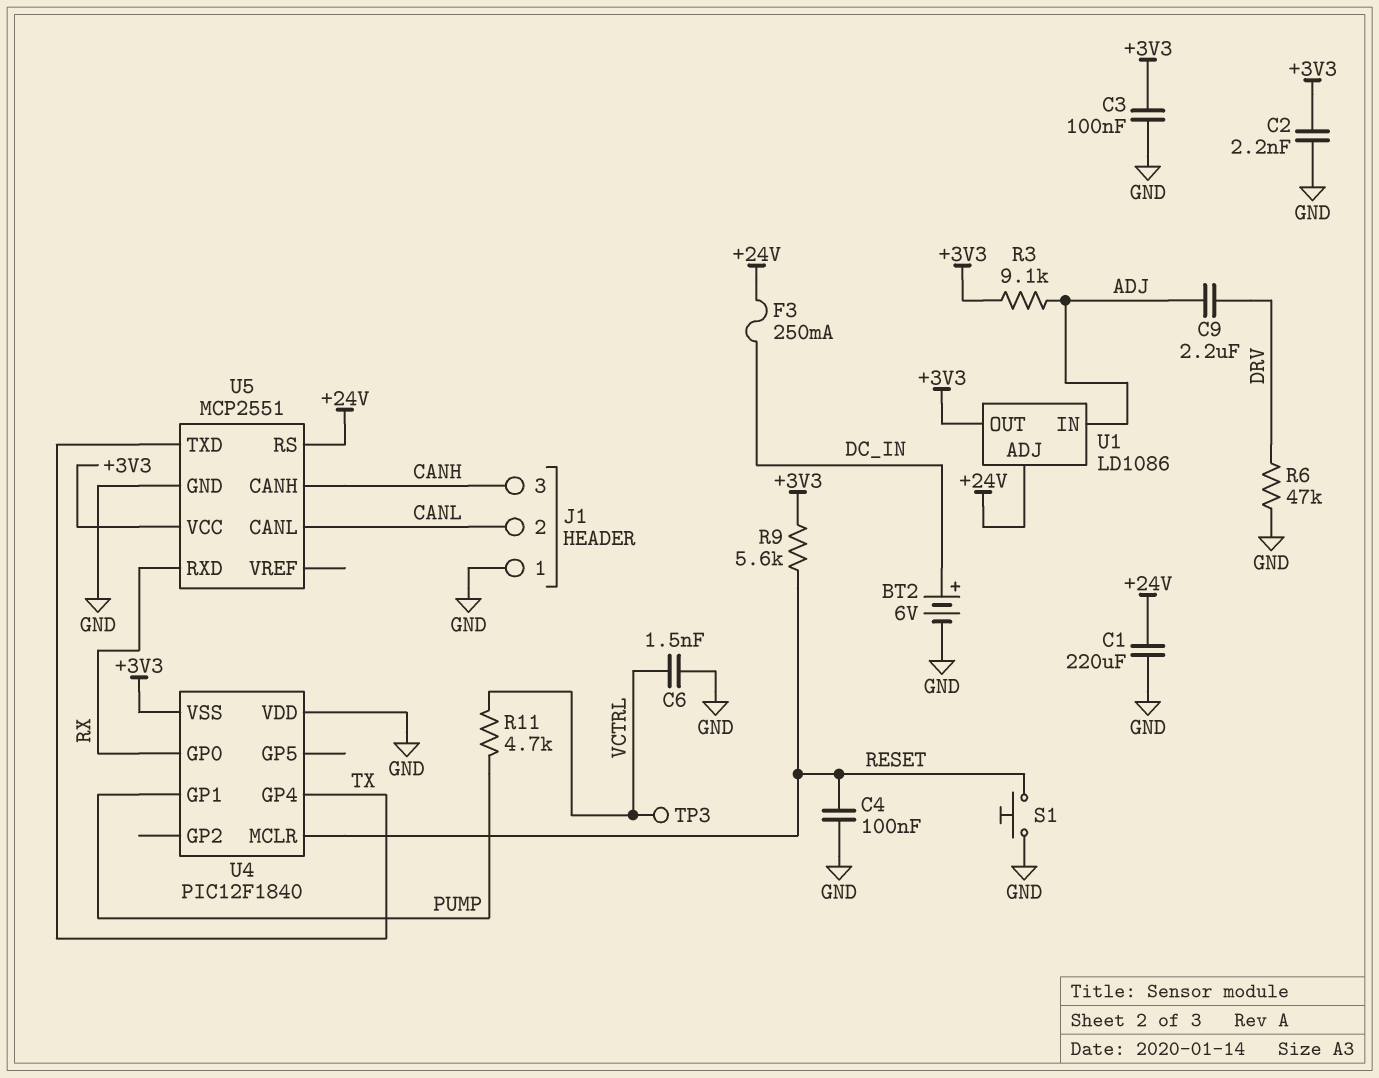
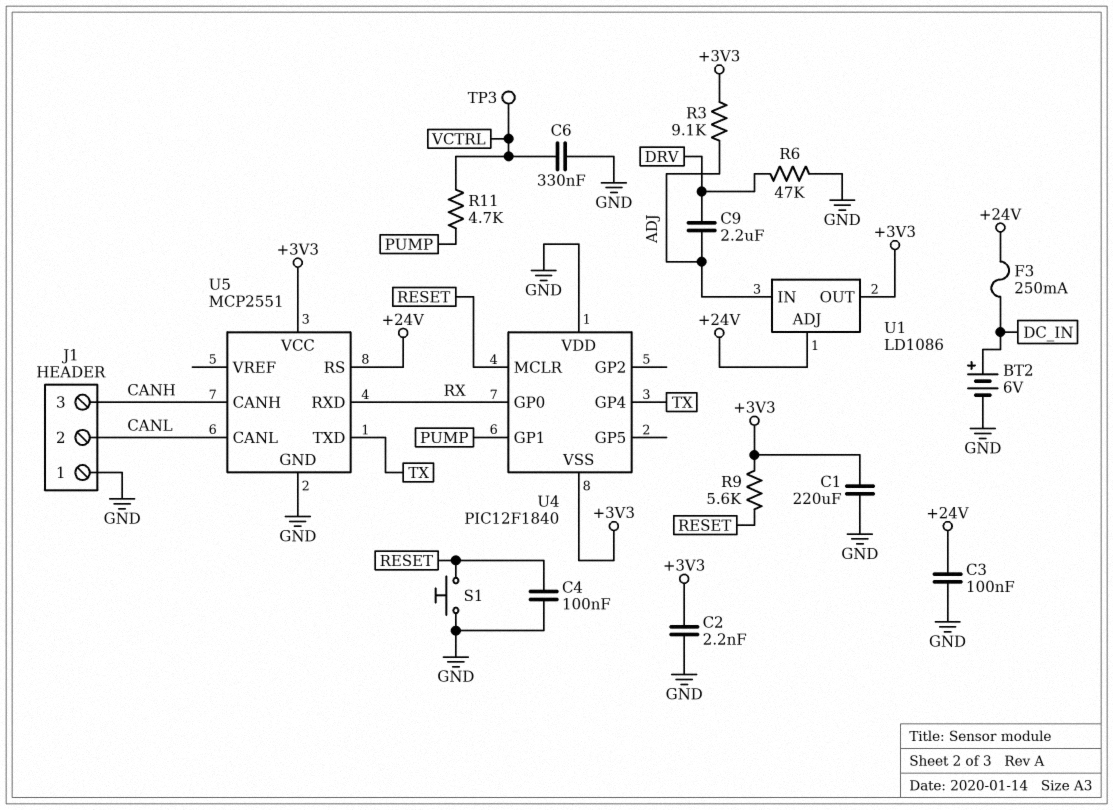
C1: 220uF (+24V, GND) -> 220uF (+3V3, GND)
C3: 100nF (+3V3, GND) -> 100nF (+24V, GND)
C6: 1.5nF (GND, VCTRL) -> 330nF (GND, VCTRL)

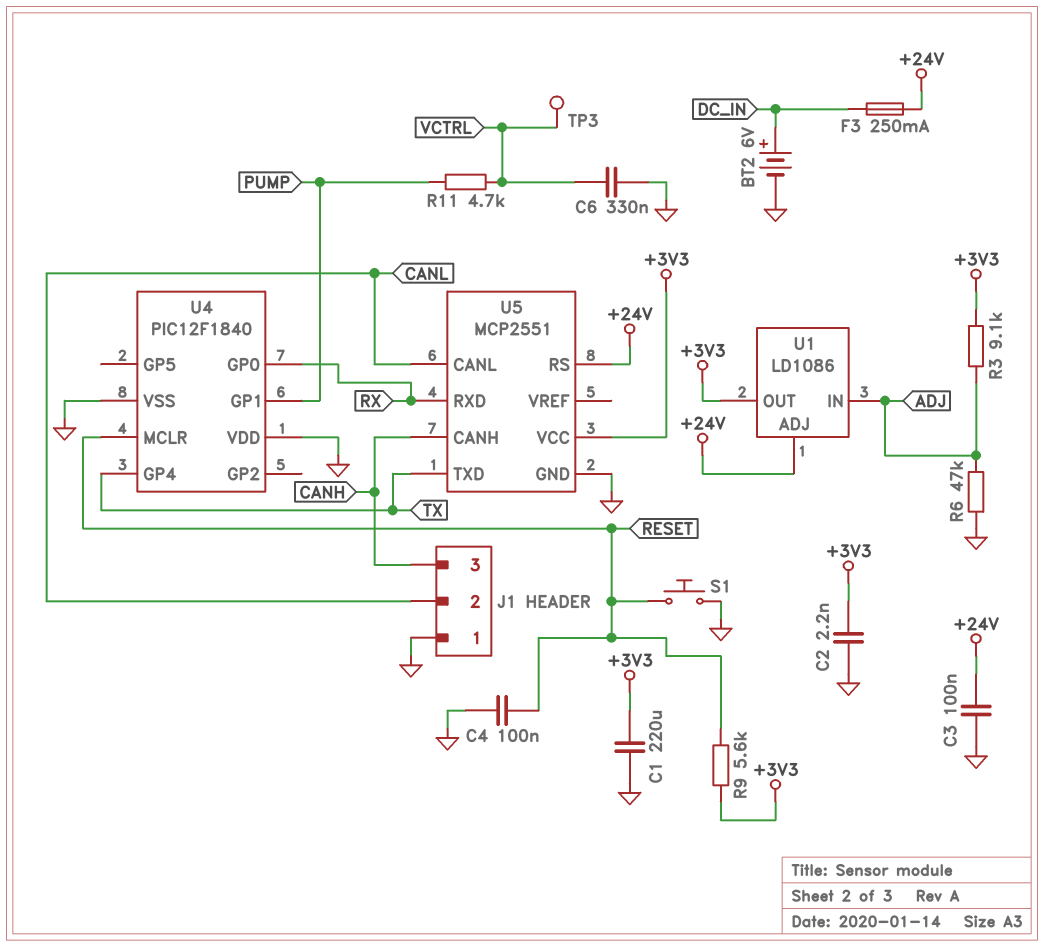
C9: 2.2uF (ADJ, DRV) -> none
R6: 47k (DRV, GND) -> 47k (ADJ, GND)
U4 pin VSS: +3V3 -> GND

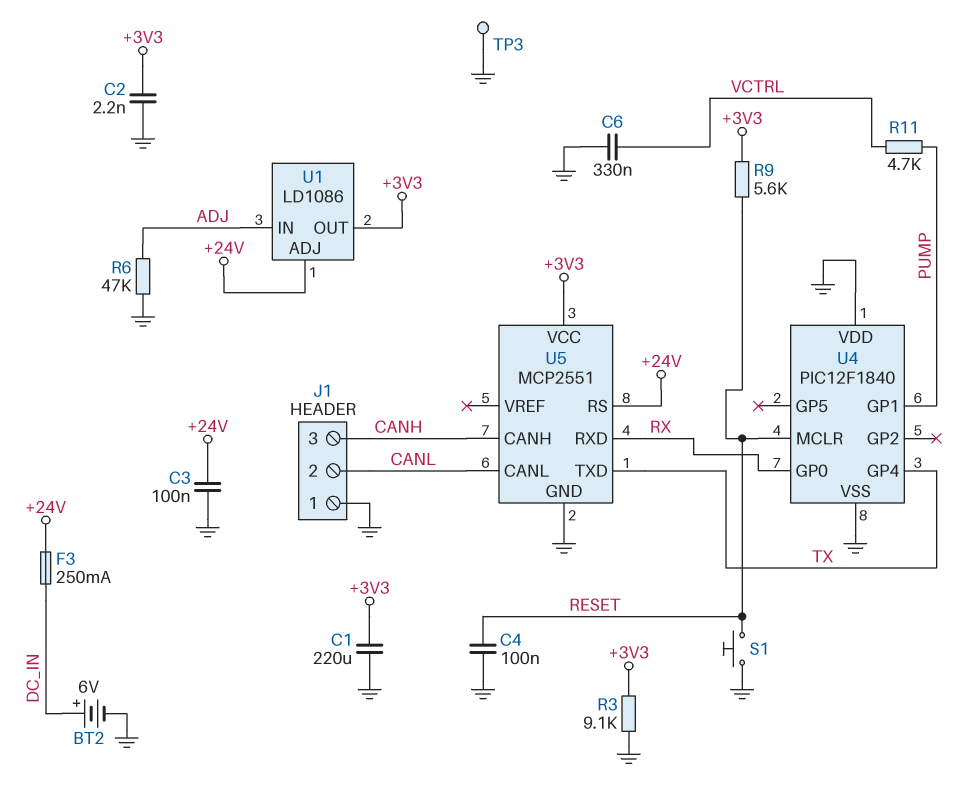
R3: 9.1k (+3V3, ADJ) -> 9.1k (+3V3, GND)
TP3: test point (VCTRL) -> test point (GND)

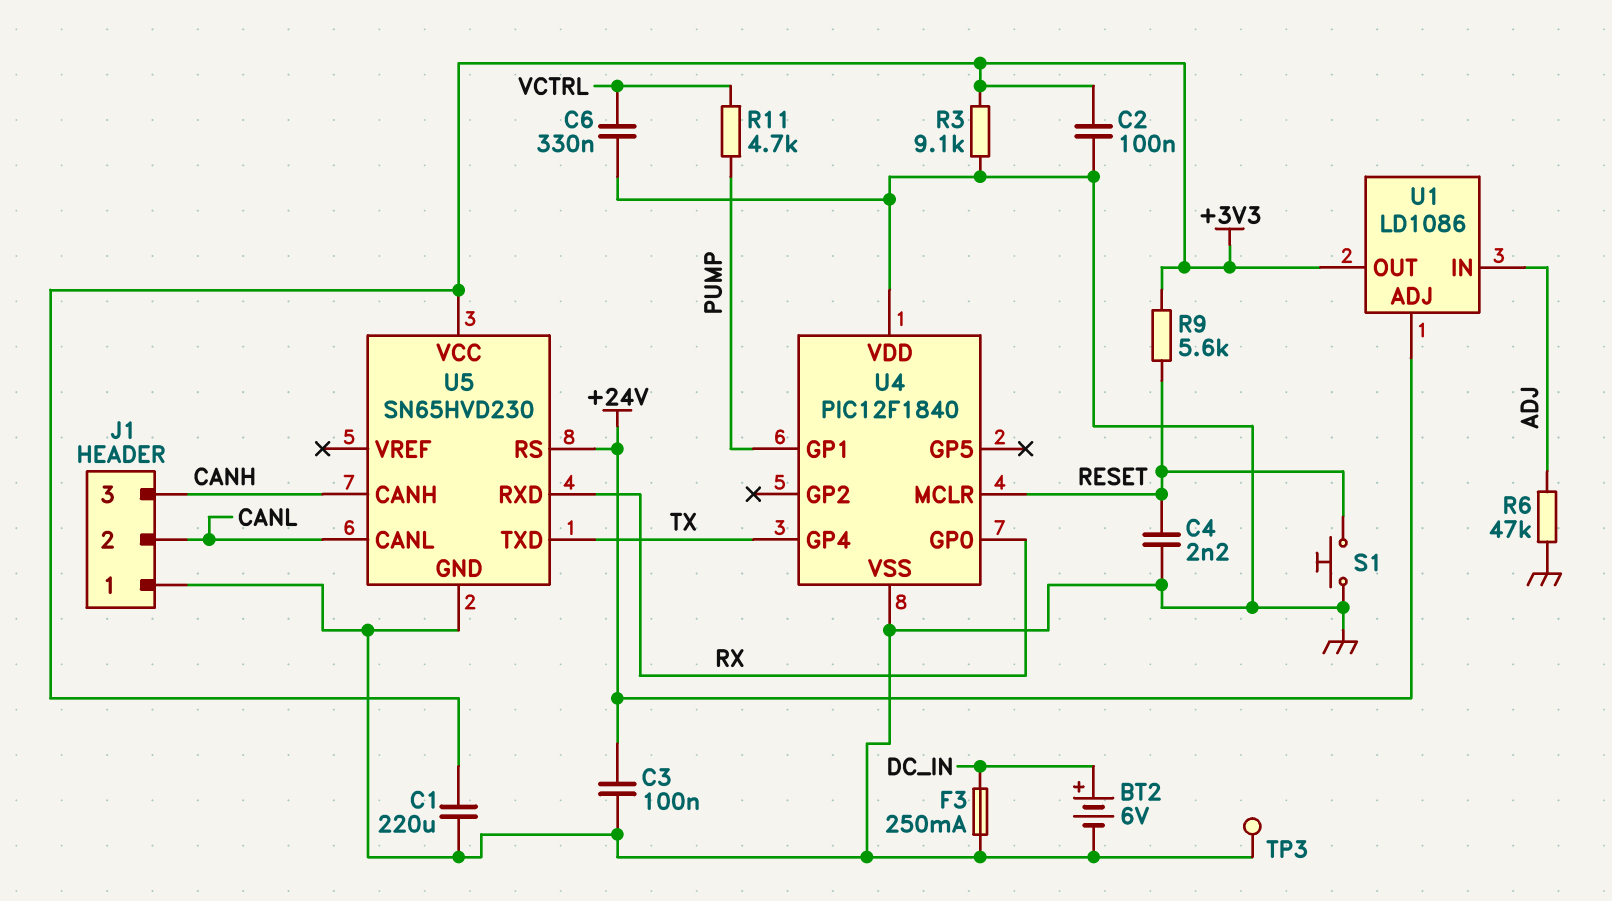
C2: 2.2nF (+3V3, GND) -> 100nF (+3V3, GND)
C4: 100nF (GND, RESET) -> 2.2nF (GND, RESET)
F3: 250mA (+24V, DC_IN) -> 250mA (DC_IN, GND)
U5: MCP2551 -> SN65HVD230

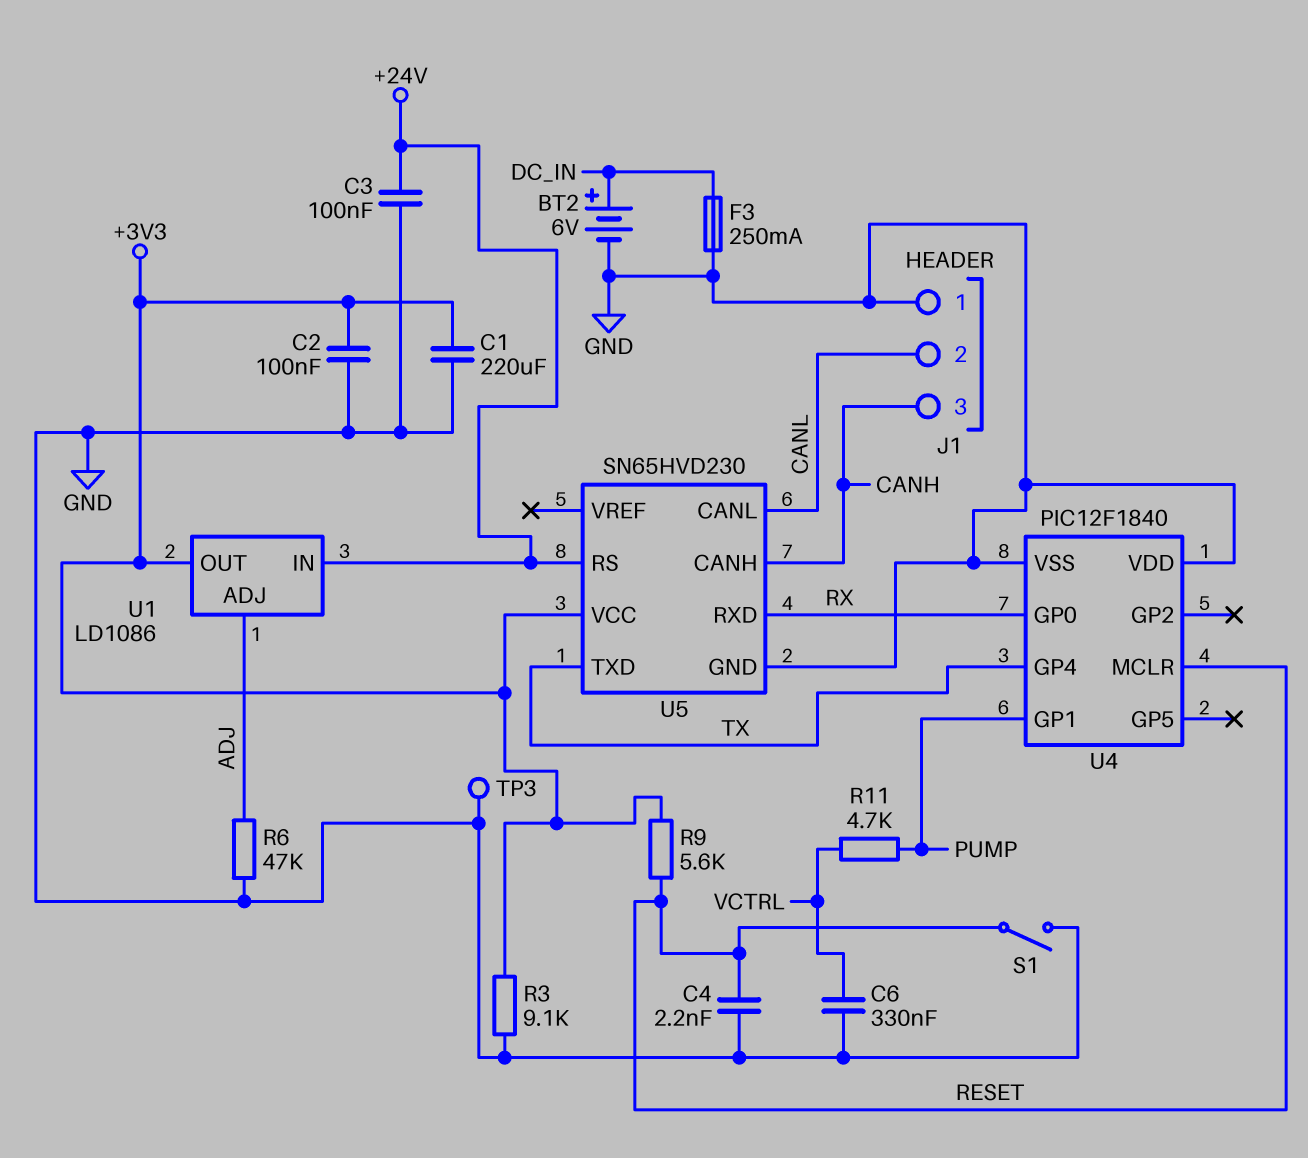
S1: button (GND, RESET) -> switch (GND, RESET)
U1 pin ADJ: +24V -> ADJ
U1 pin IN: ADJ -> +24V

